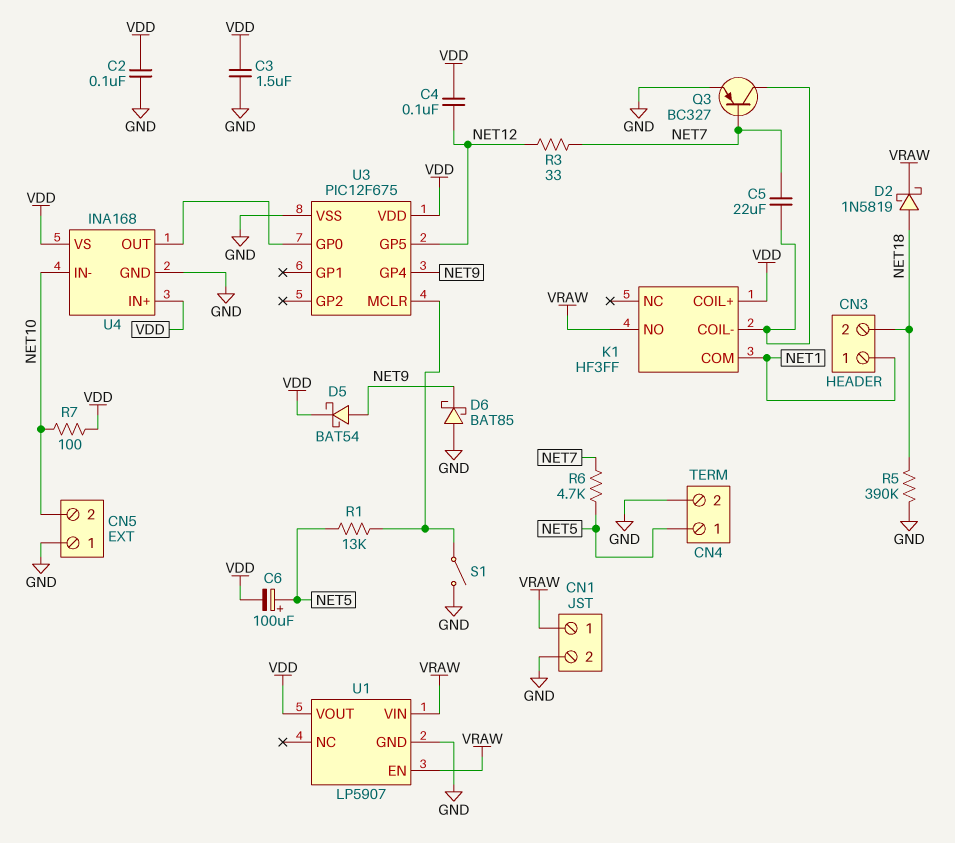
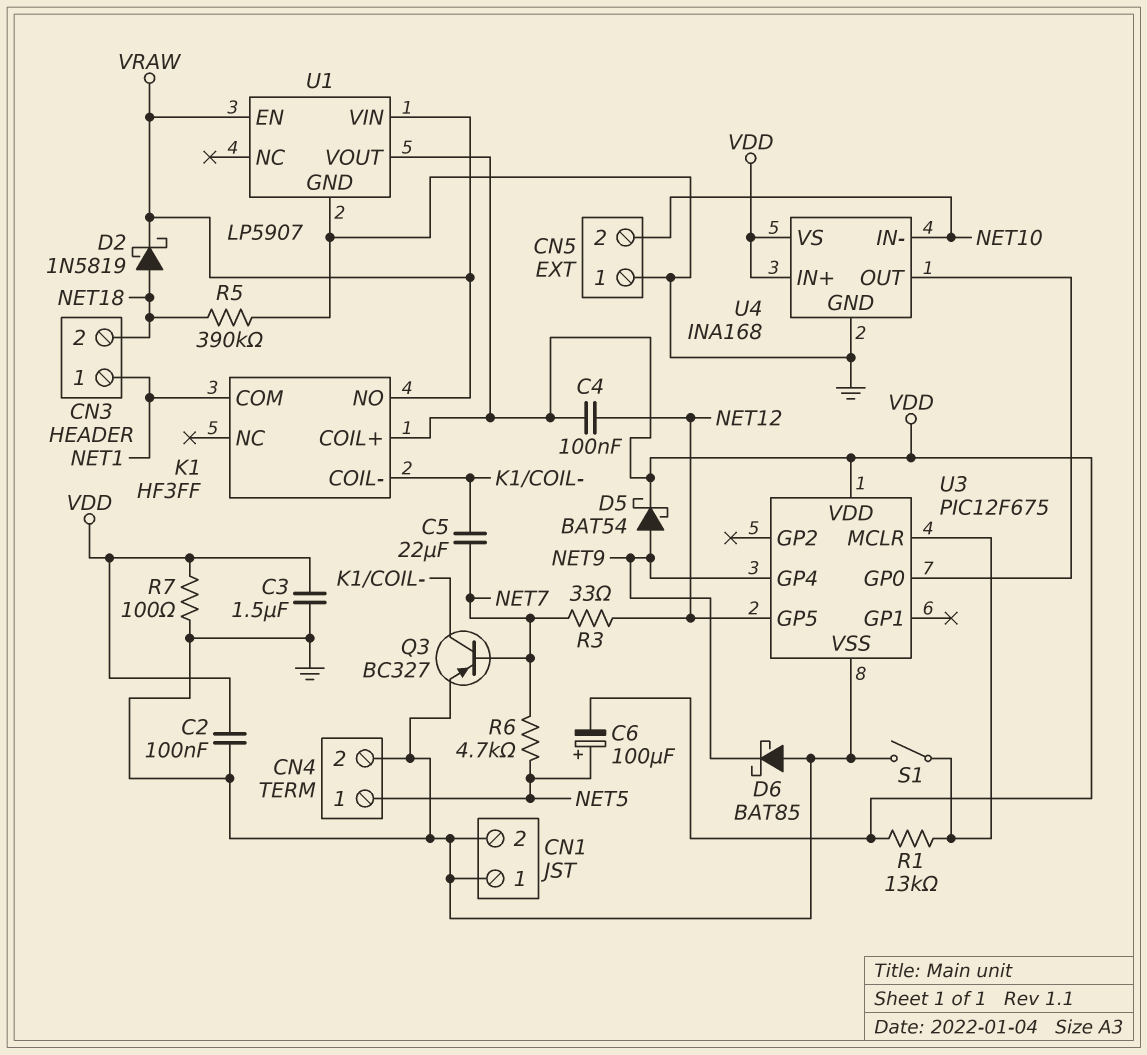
CN1 pin 1: VRAW -> GND
R1: 13k (NET5, U3/MCLR) -> 13k (U3/MCLR, VDD)
R7: 100 (NET10, VDD) -> 100 (GND, VDD)

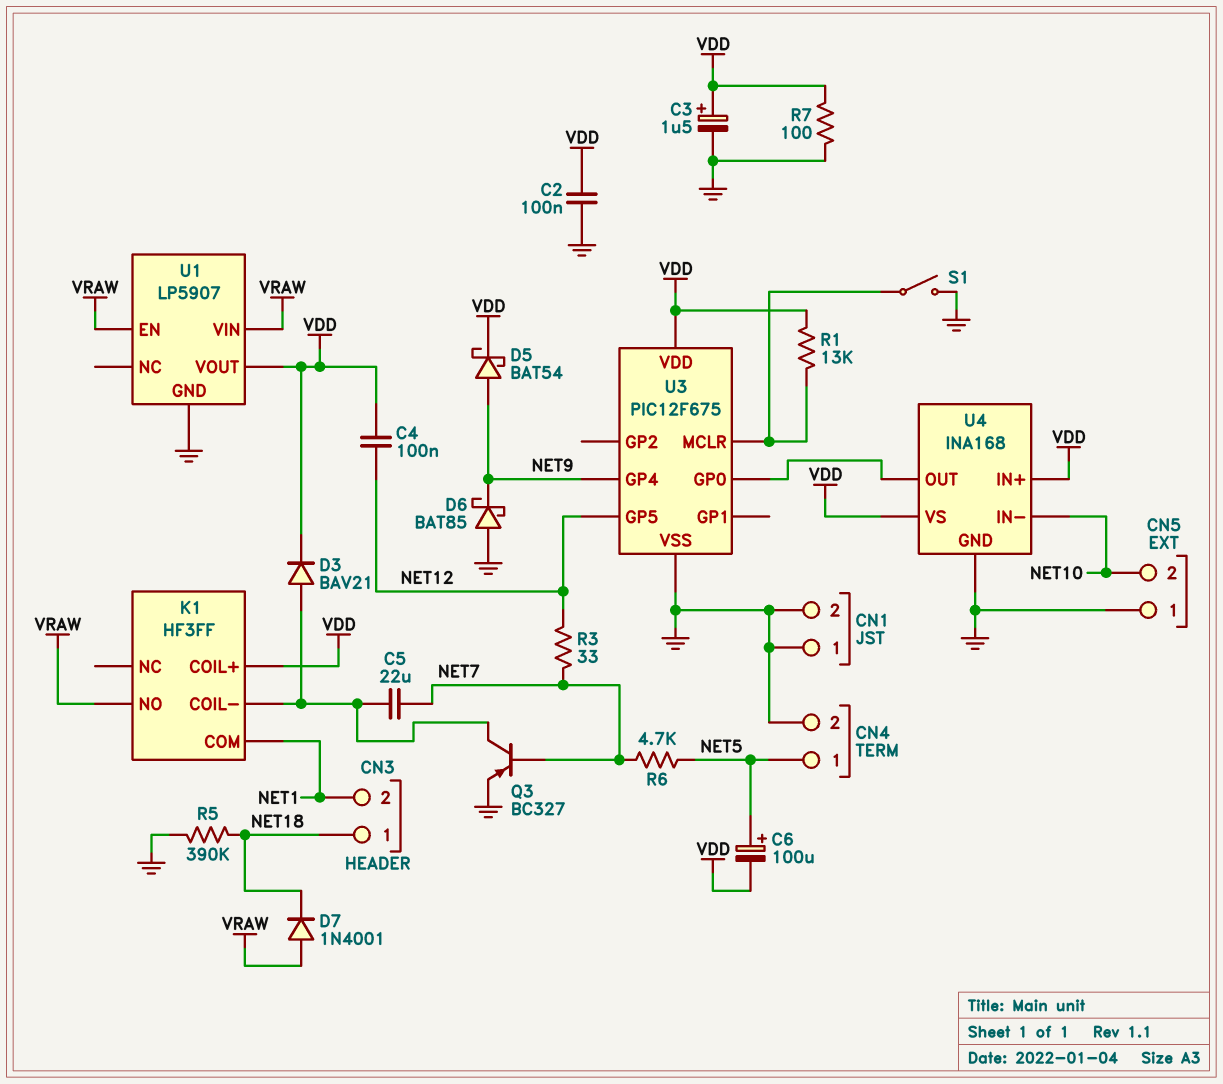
C3: 1.5uF (GND, VDD) -> 1.5uF (plus VDD, minus GND)
CN3 pin 1: NET1 -> NET18
CN3 pin 2: NET18 -> NET1
D2: schottky 1N5819 (A NET18, K VRAW) -> none
D3: none -> diode BAV21 (A K1/COIL-, K VDD)
D7: none -> diode 1N4001 (A VRAW, K NET18)

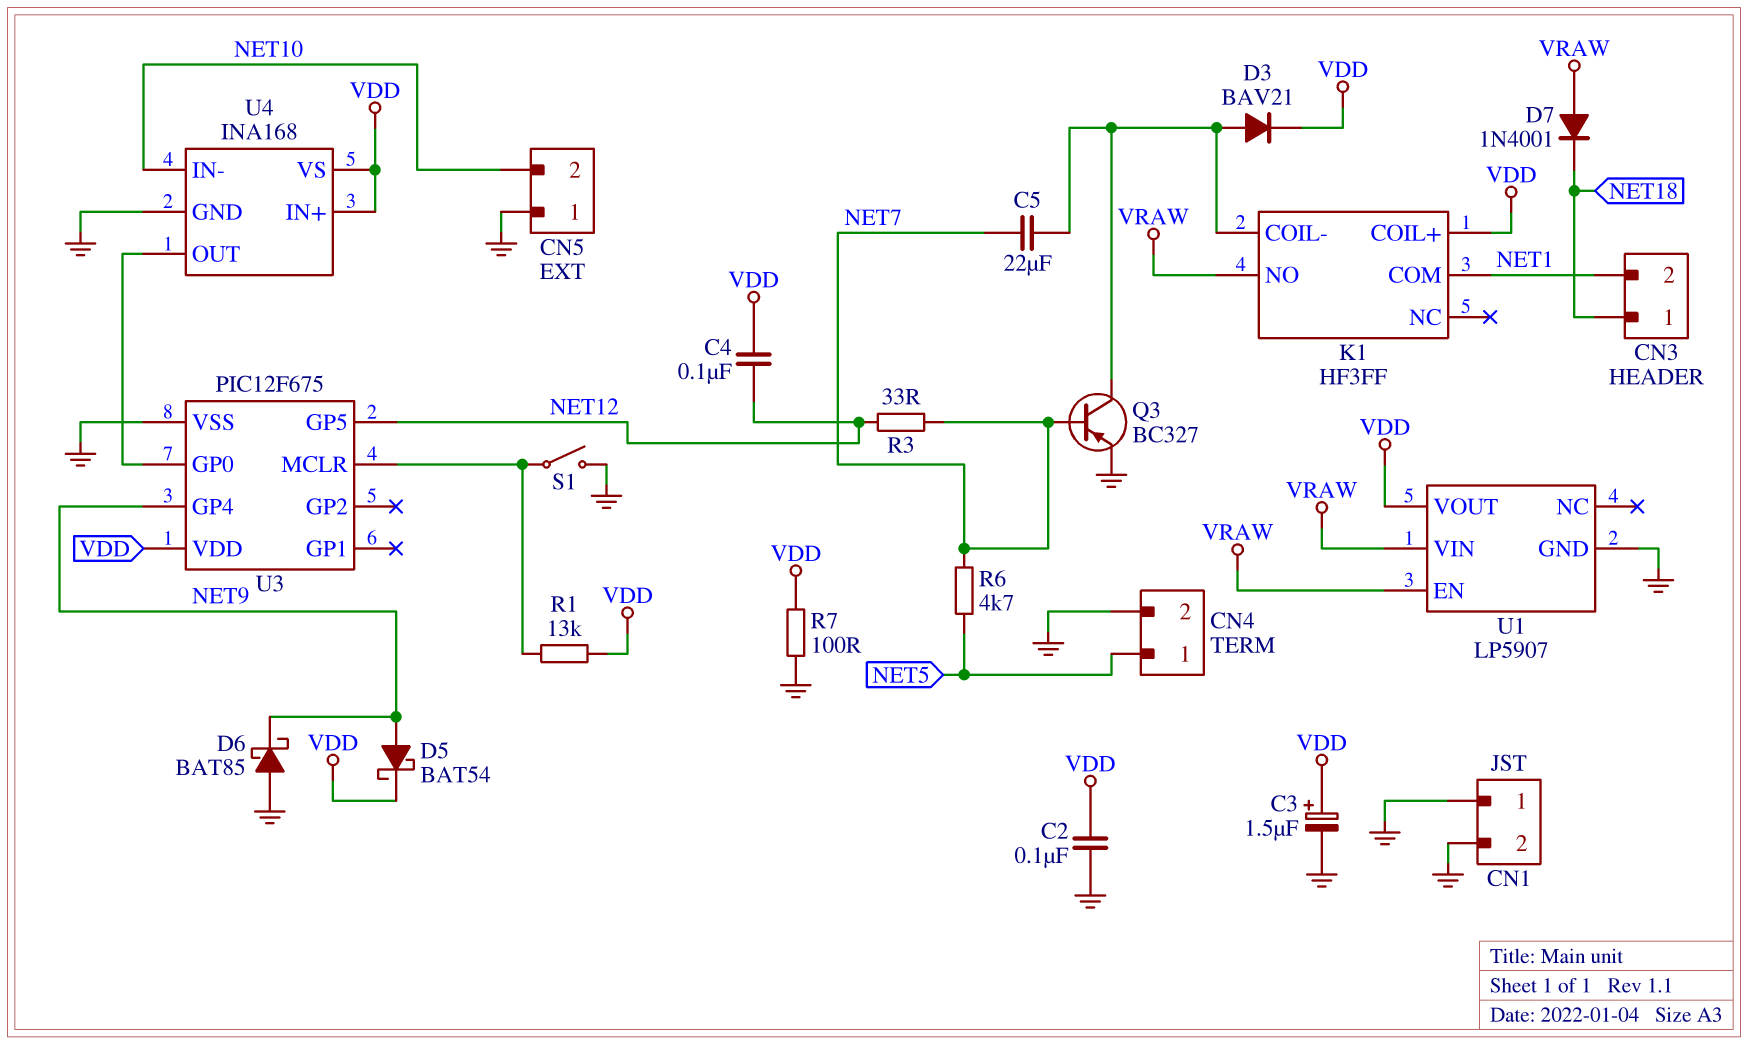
C6: 100uF (plus NET5, minus VDD) -> none
R5: 390k (GND, NET18) -> none

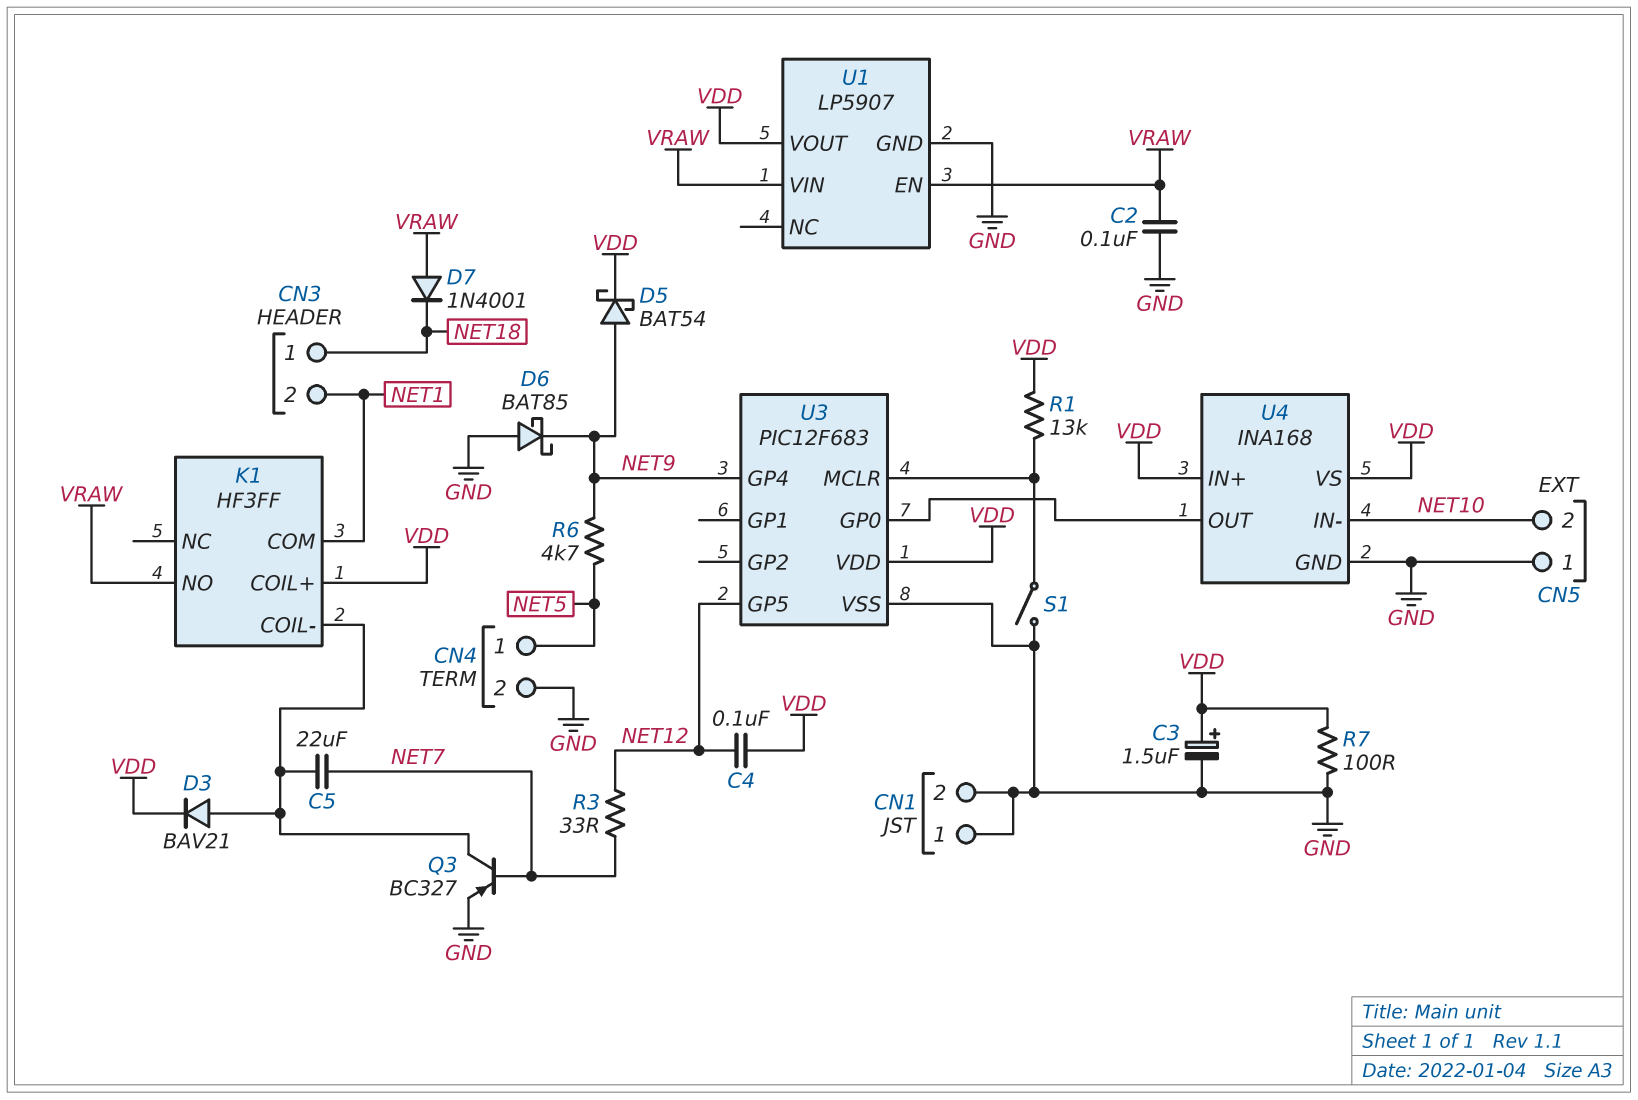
C2: 100nF (GND, VDD) -> 100nF (GND, VRAW)
R6: 4.7k (NET5, NET7) -> 4.7k (NET5, NET9)
U3: PIC12F675 -> PIC12F683

